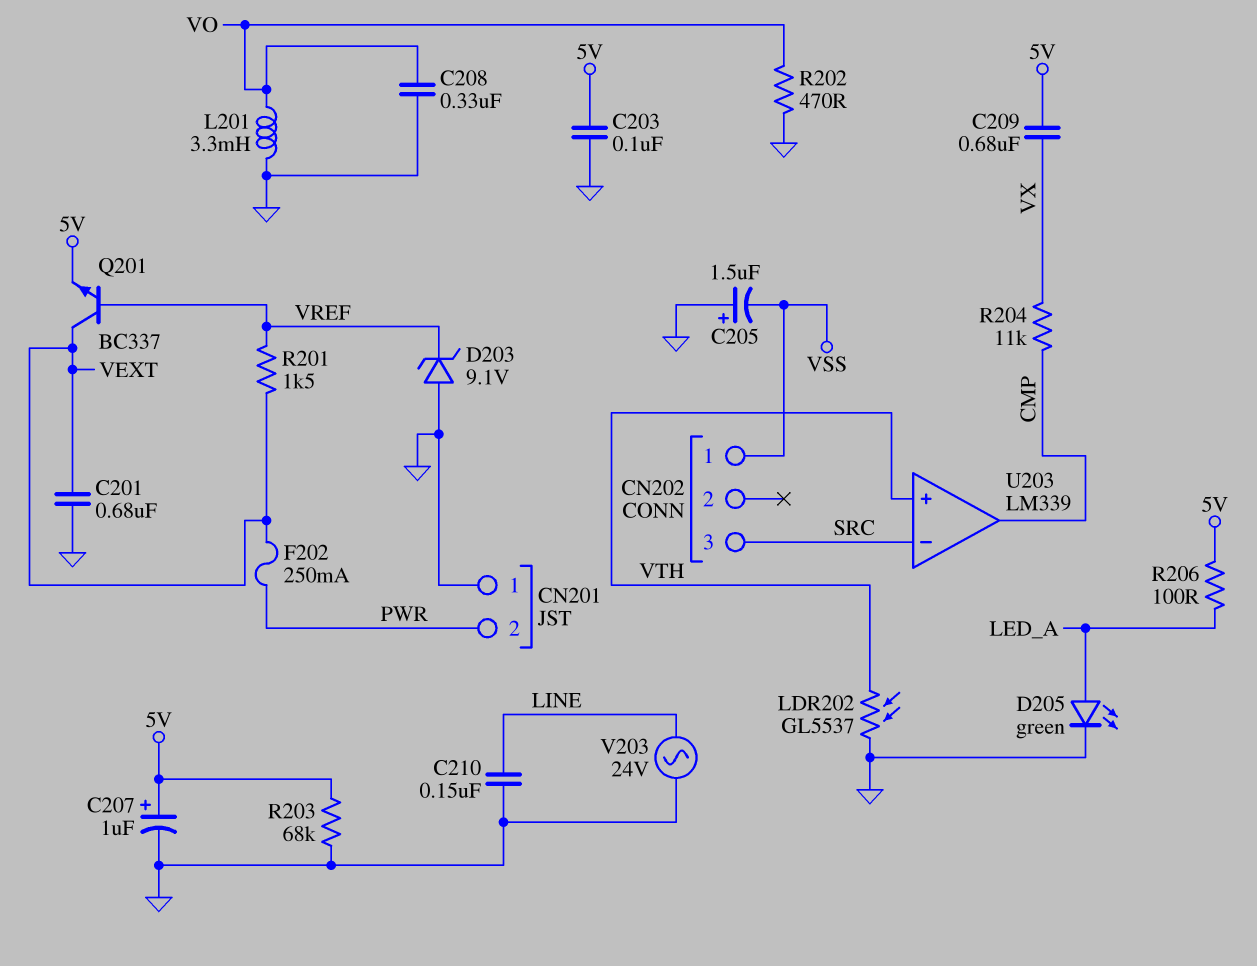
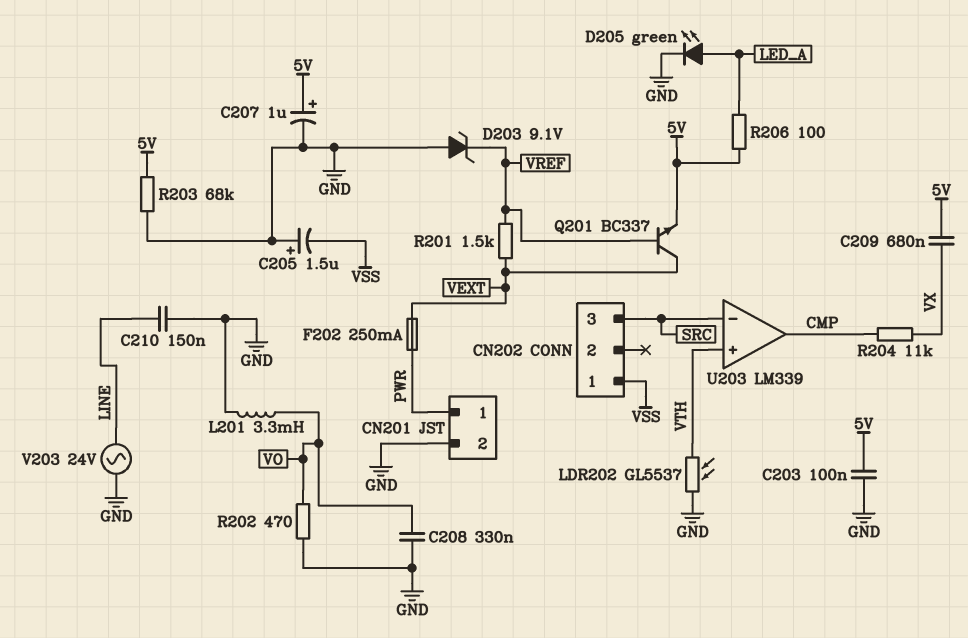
C201: 680nF (GND, VEXT) -> none
CN201 pin 1: GND -> PWR
CN201 pin 2: PWR -> GND

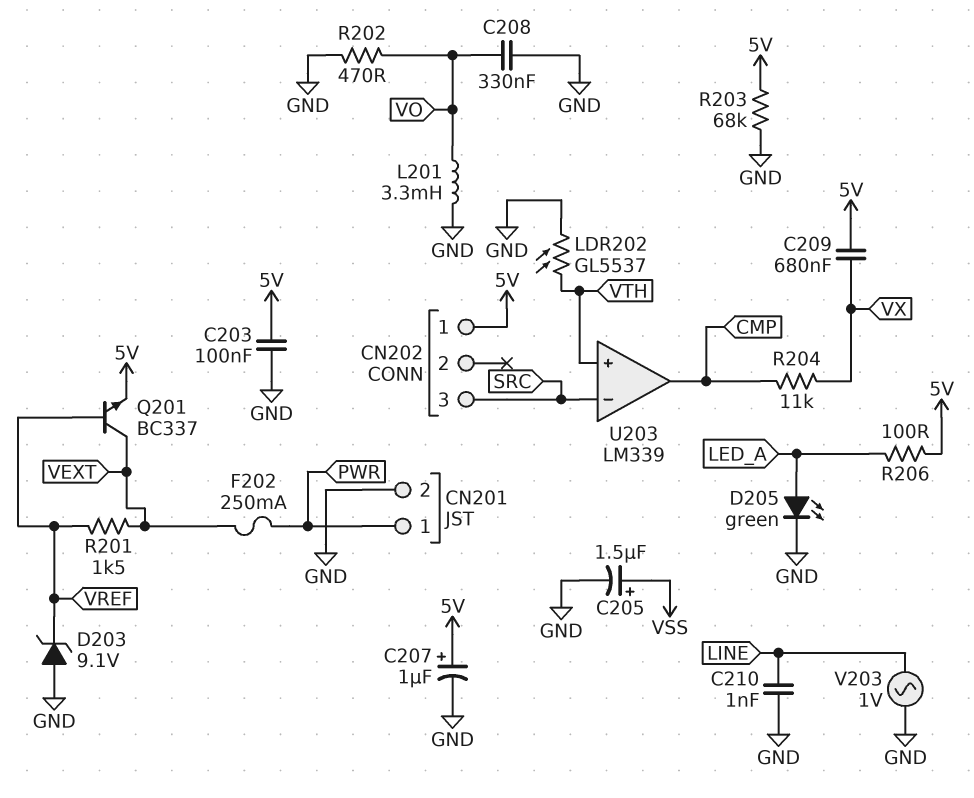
C205: 1.5uF (plus GND, minus VSS) -> 1.5uF (plus VSS, minus GND)
C210: 150nF (GND, LINE) -> 1nF (GND, LINE)
CN202 pin 1: VSS -> 5V
V203: AC 24V (GND, LINE) -> AC 1V (GND, LINE)

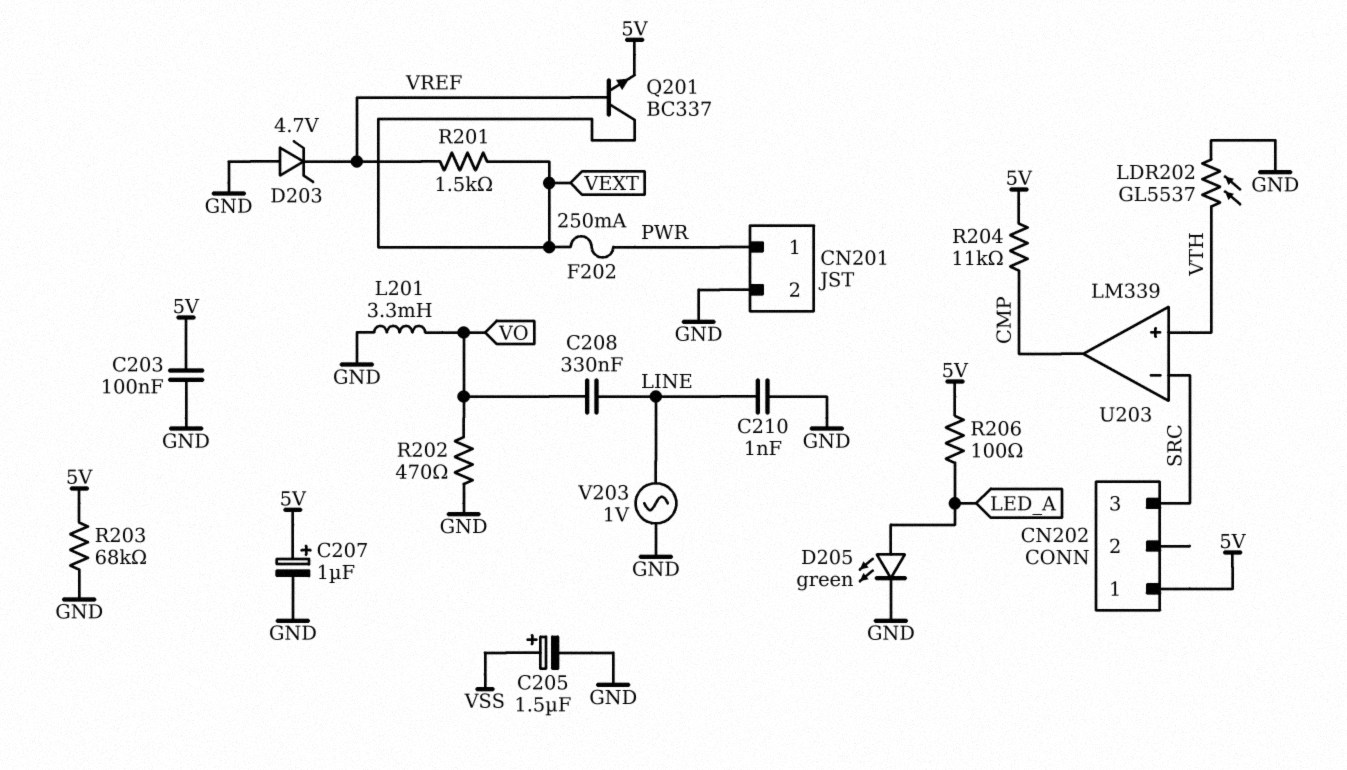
C208: 330nF (GND, VO) -> 330nF (LINE, VO)
C209: 680nF (5V, VX) -> none
D203: zener 9.1V (A GND, K VREF) -> zener 4.7V (A GND, K VREF)
R204: 11k (CMP, VX) -> 11k (5V, CMP)

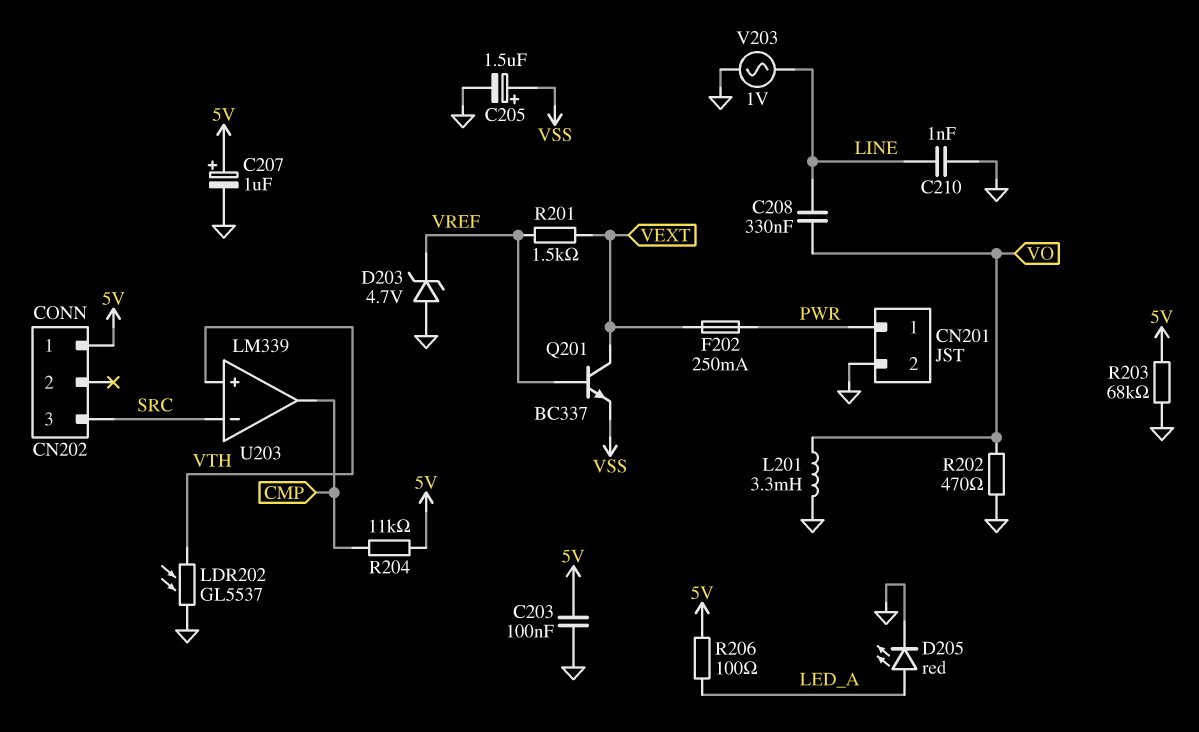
D205: LED green (A LED_A, K GND) -> LED red (A LED_A, K GND)
Q201: NPN BC337 (B VREF, C VEXT, E 5V) -> NPN BC337 (B VREF, C VEXT, E VSS)

